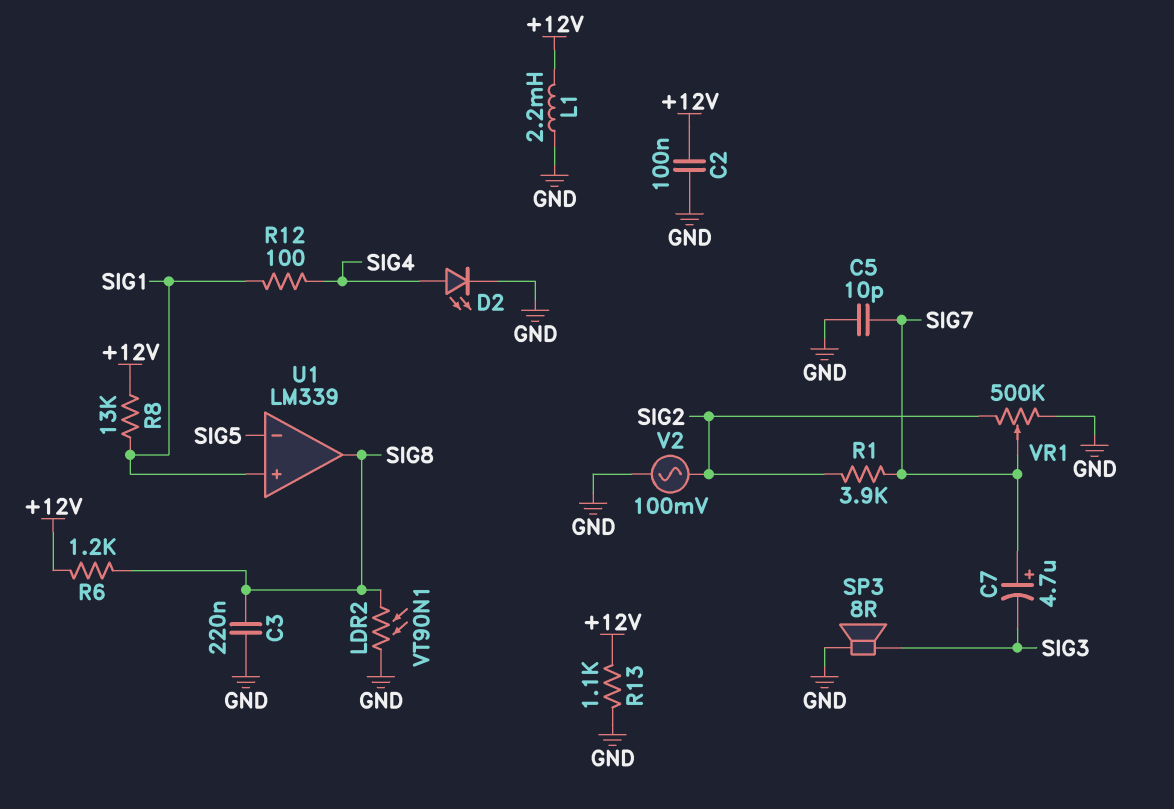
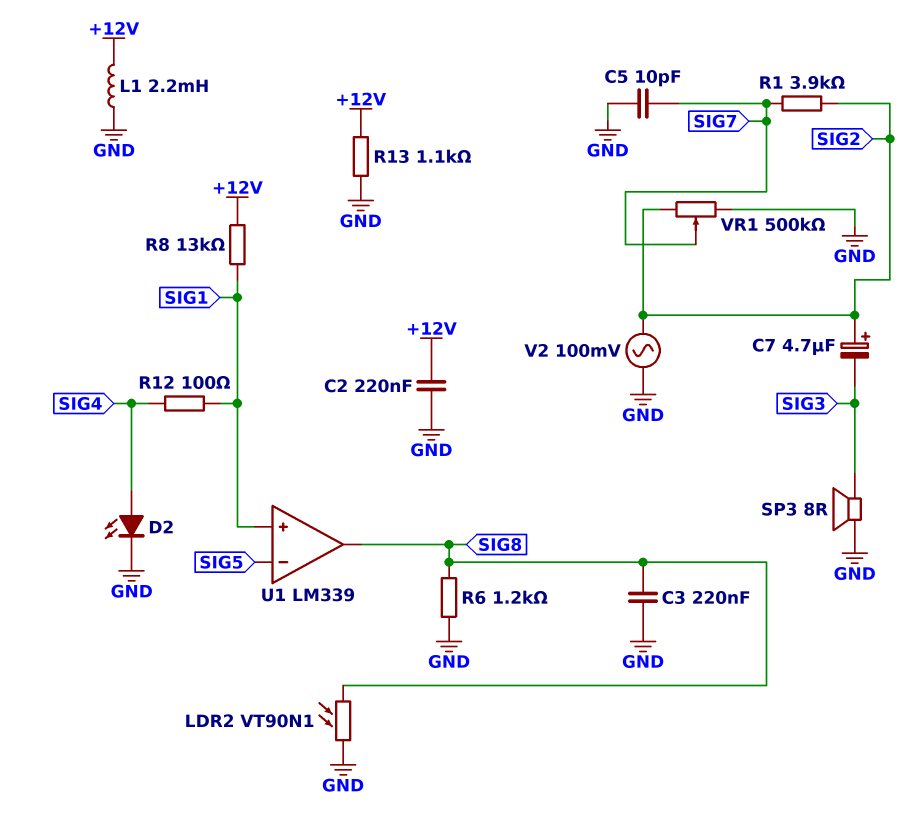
C2: 100nF (+12V, GND) -> 220nF (+12V, GND)
C7: 4.7uF (plus SIG7, minus SIG3) -> 4.7uF (plus SIG2, minus SIG3)
R6: 1.2k (+12V, SIG8) -> 1.2k (GND, SIG8)

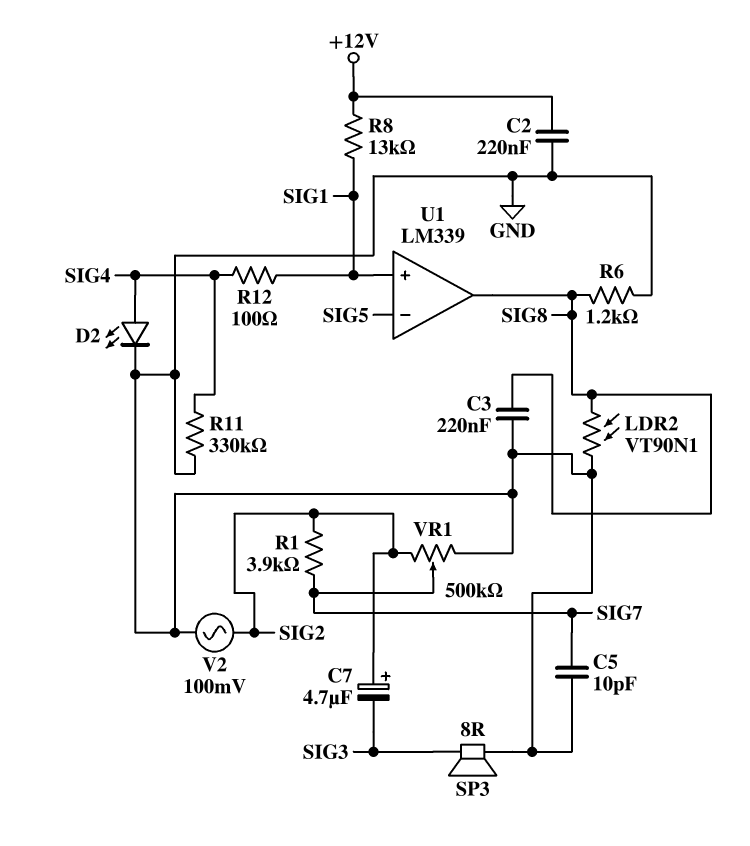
L1: 2.2mH (+12V, GND) -> none
R11: none -> 330k (GND, SIG4)
R13: 1.1k (+12V, GND) -> none

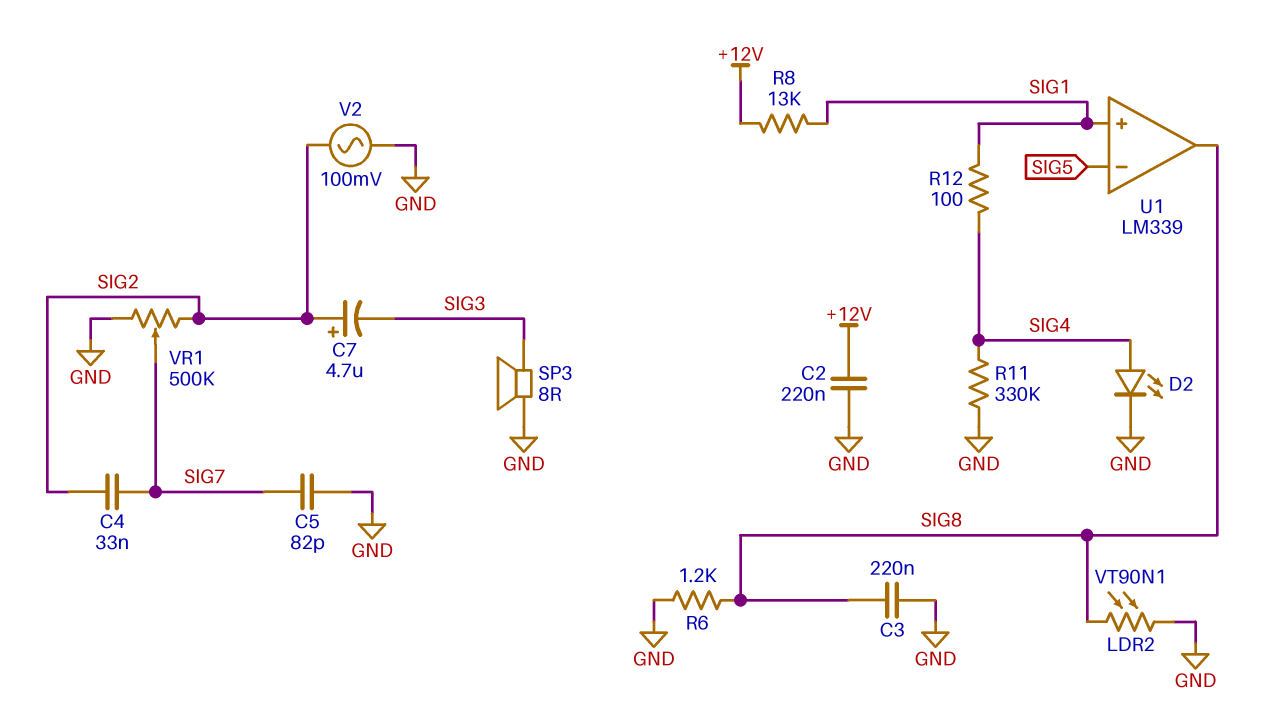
C4: none -> 33nF (SIG2, SIG7)
C5: 10pF (GND, SIG7) -> 82pF (GND, SIG7)
R1: 3.9k (SIG2, SIG7) -> none

